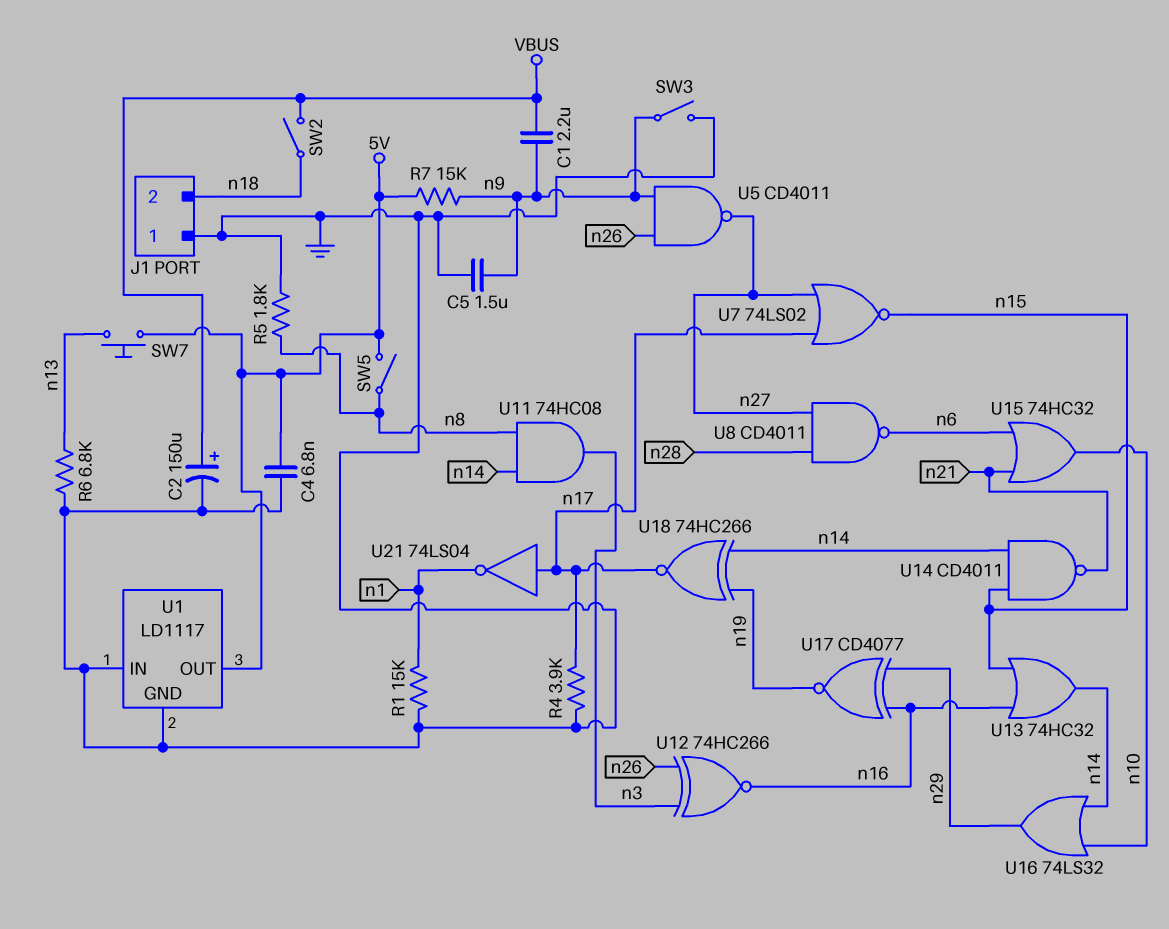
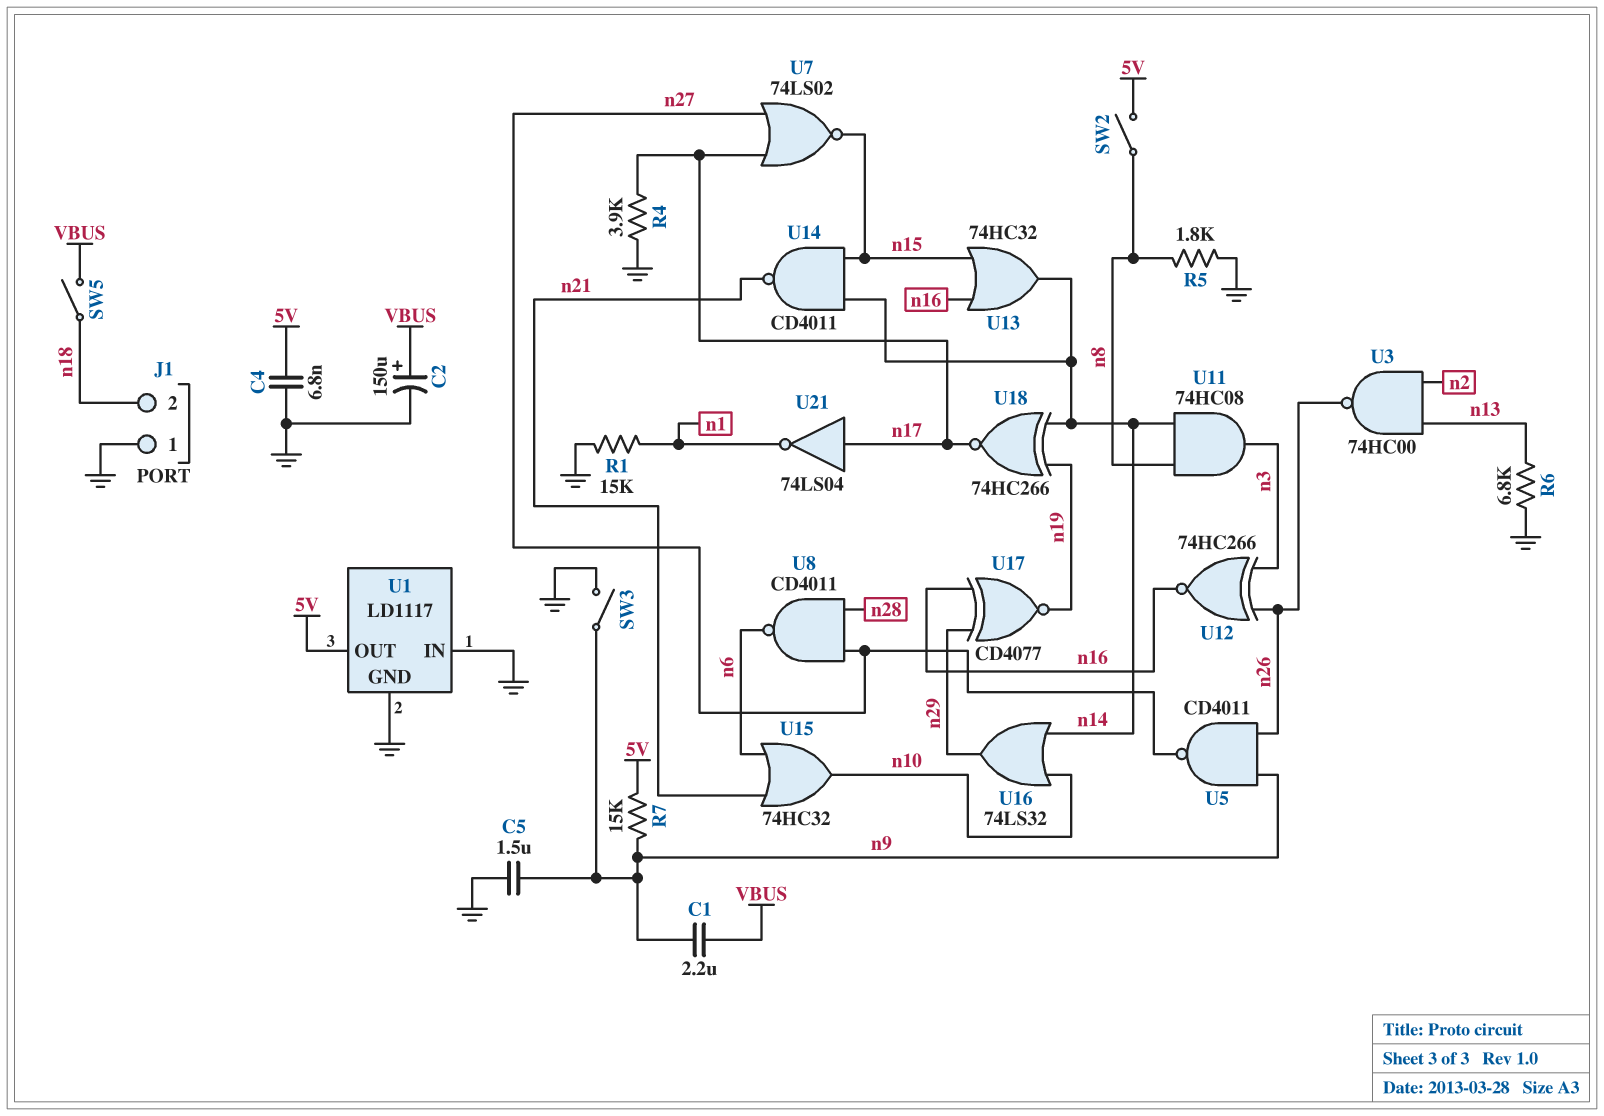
SW2: switch (VBUS, n18) -> switch (5V, n8)
SW5: switch (5V, n8) -> switch (VBUS, n18)
SW7: button (5V, n13) -> none
U3: none -> NAND 74HC00 (in n2, in n13, out n26)

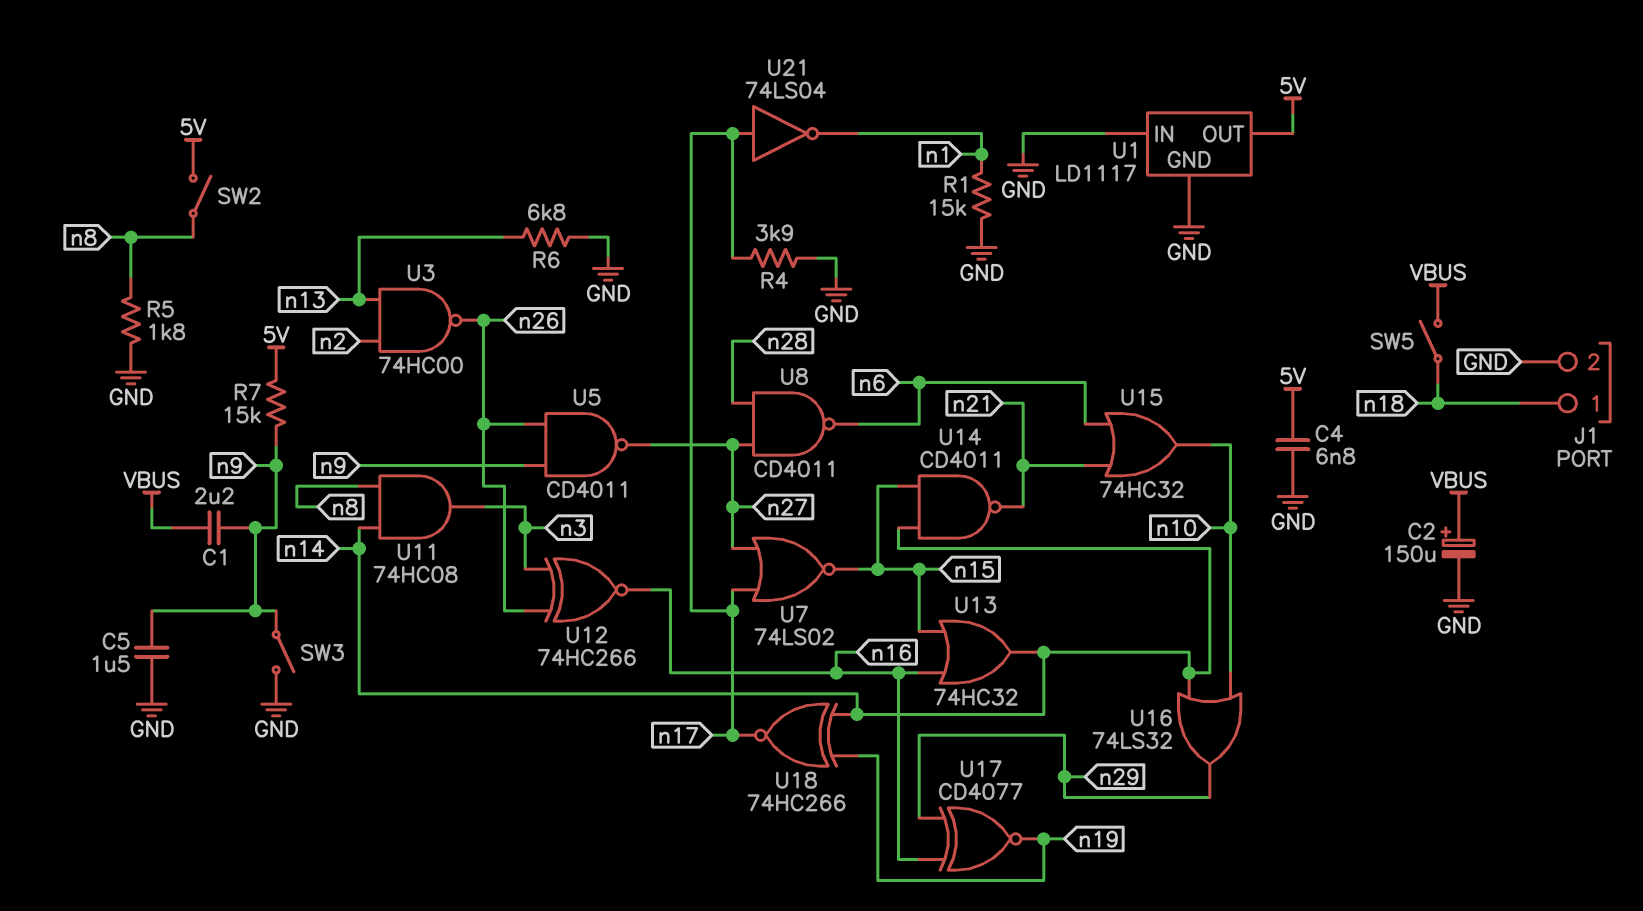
J1 pin 1: GND -> n18
J1 pin 2: n18 -> GND

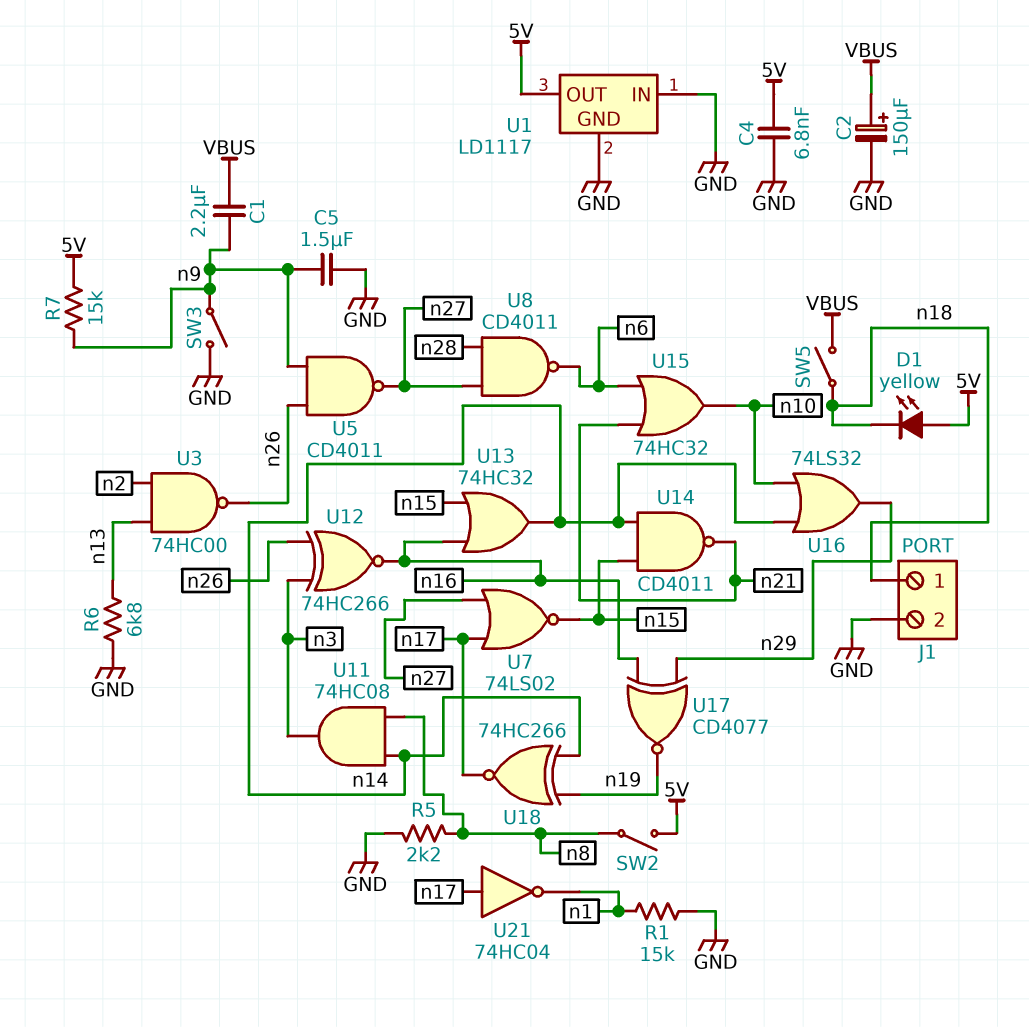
D1: none -> LED yellow (A 5V, K n18)
R4: 3.9k (GND, n17) -> none
R5: 1.8k (GND, n8) -> 2.2k (GND, n8)
U21: NOT 74LS04 (in n17, out n1) -> NOT 74HC04 (in n17, out n1)

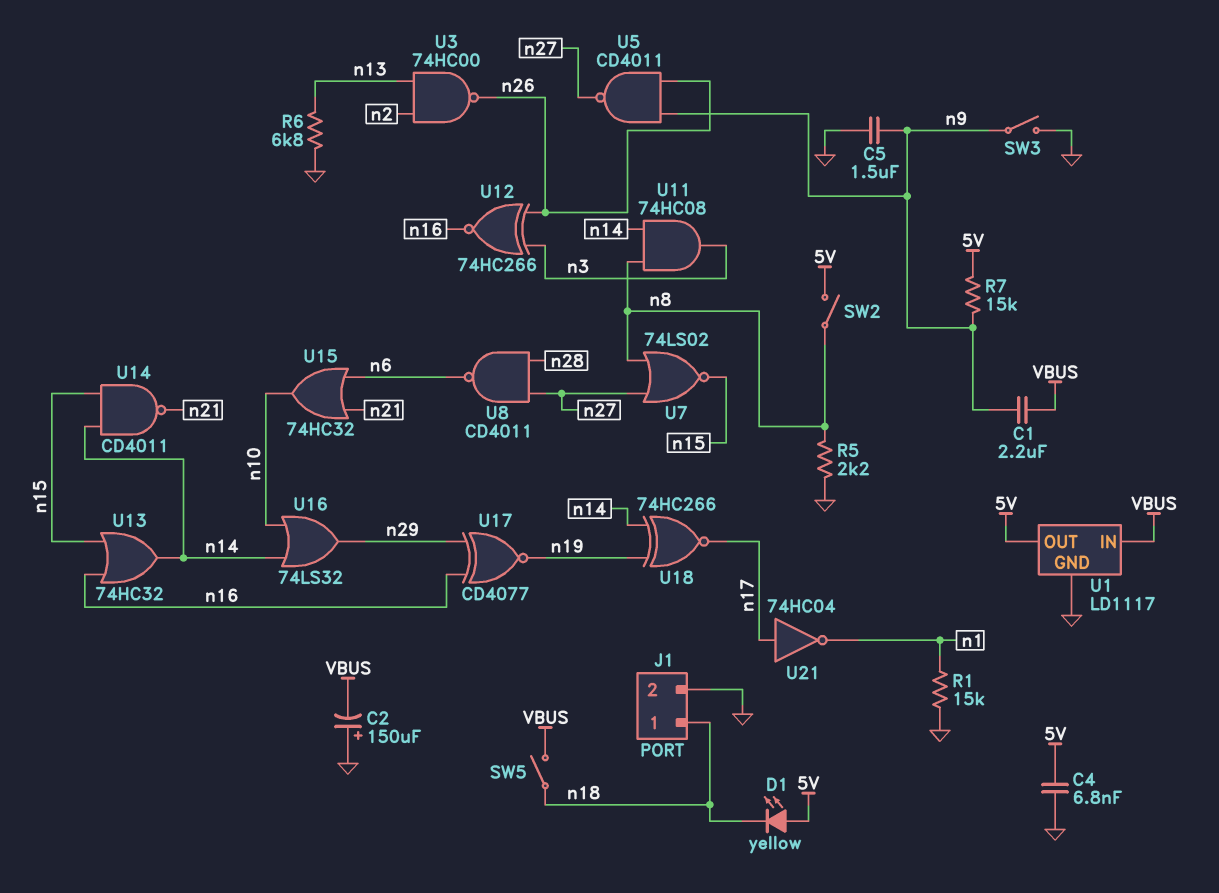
C2: 150uF (plus VBUS, minus GND) -> 150uF (plus GND, minus VBUS)
U1 pin IN: GND -> VBUS
U7: NOR 74LS02 (in n17, in n27, out n15) -> NOR 74LS02 (in n8, in n27, out n15)

